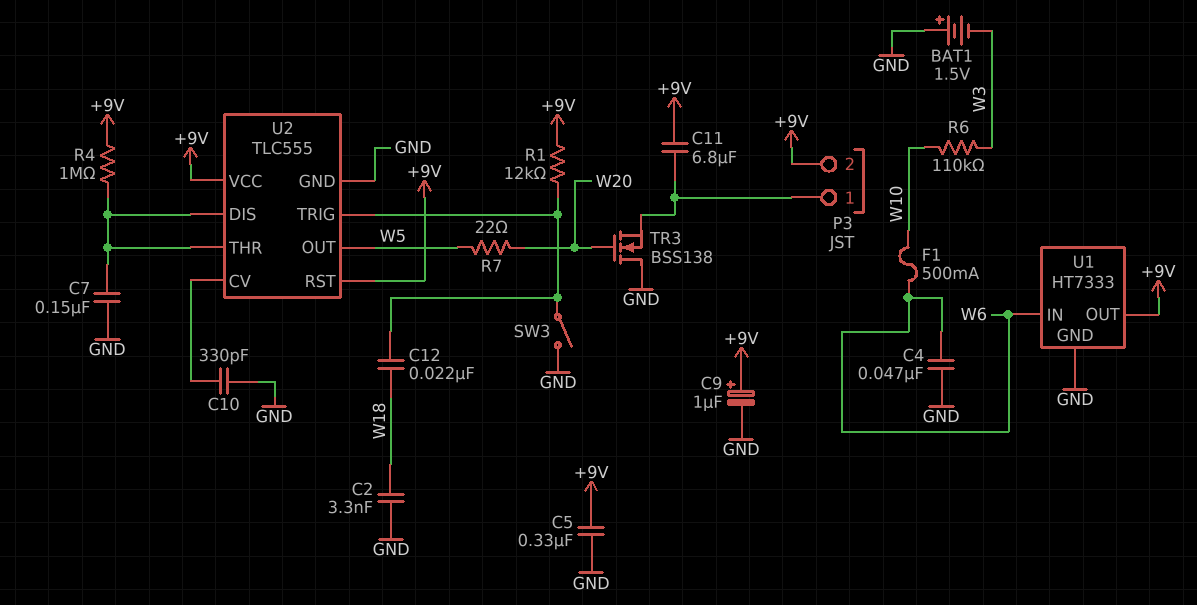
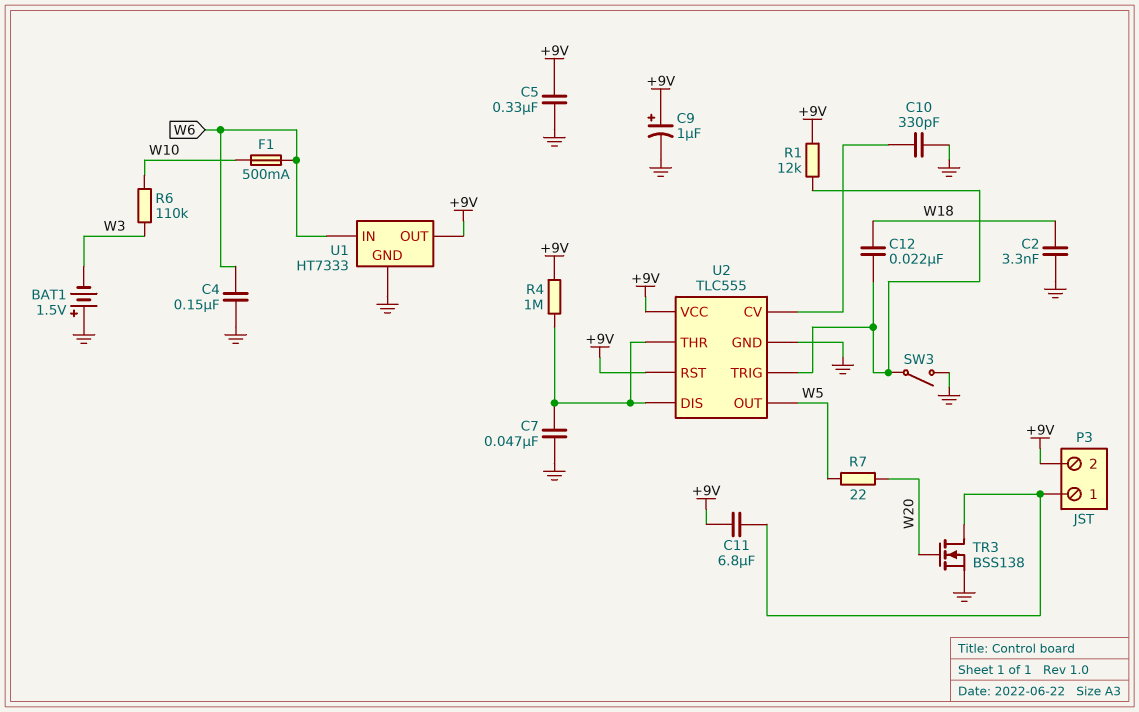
C4: 47nF (GND, W6) -> 150nF (GND, W6)
C7: 150nF (GND, U2/DIS) -> 47nF (GND, U2/DIS)
TR3: NMOS BSS138 (G W20, D GND, S P3/1) -> NMOS BSS138 (G W20, D P3/1, S GND)

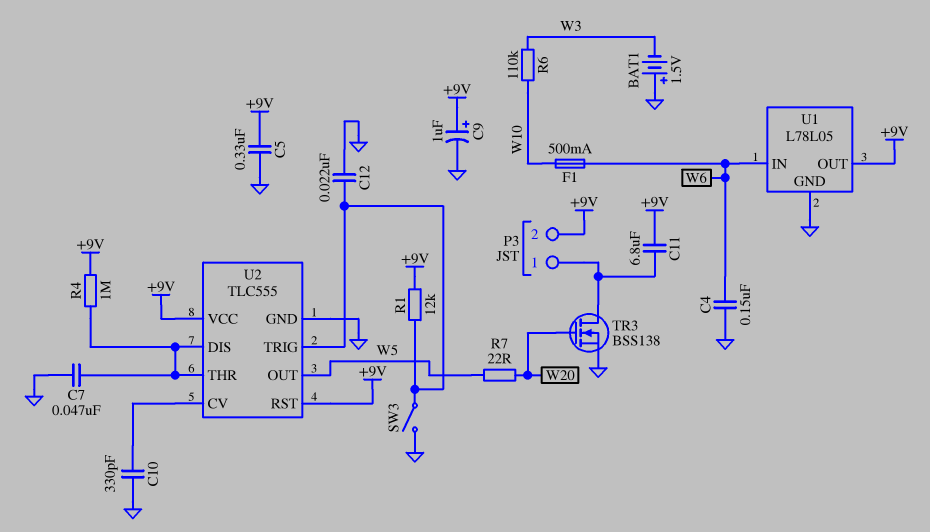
C2: 3.3nF (GND, W18) -> none
C12: 22nF (U2/TRIG, W18) -> 22nF (GND, U2/TRIG)
U1: HT7333 -> L78L05

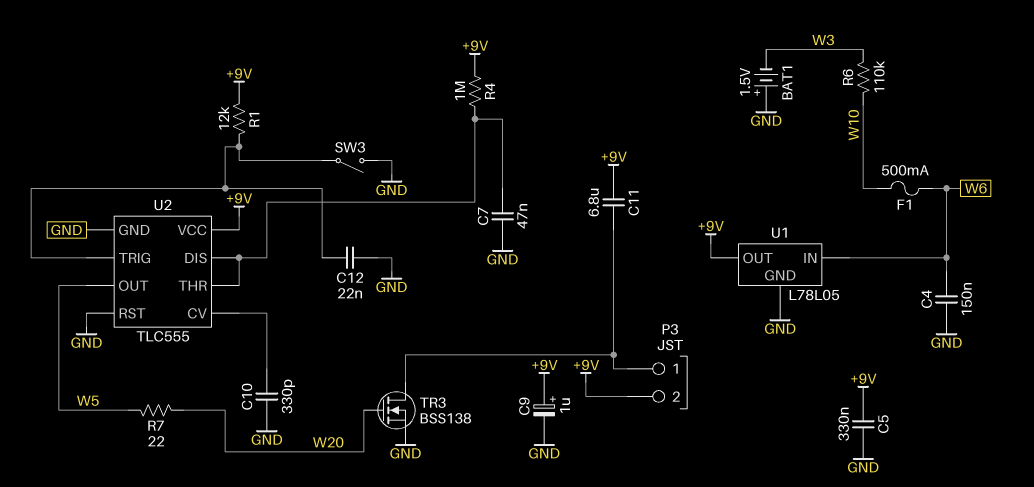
U2 pin RST: +9V -> GND

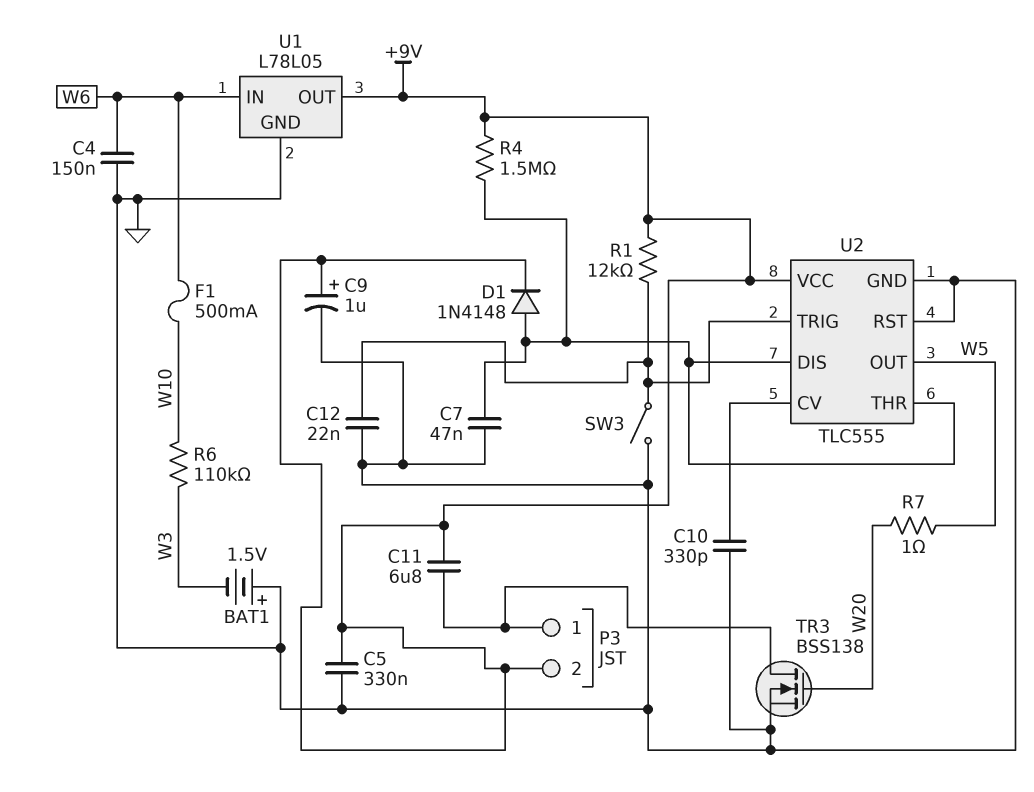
D1: none -> diode 1N4148 (A U2/DIS, K +9V)
R4: 1M (+9V, U2/DIS) -> 1.5M (+9V, U2/DIS)
R7: 22 (W5, W20) -> 1 (W5, W20)

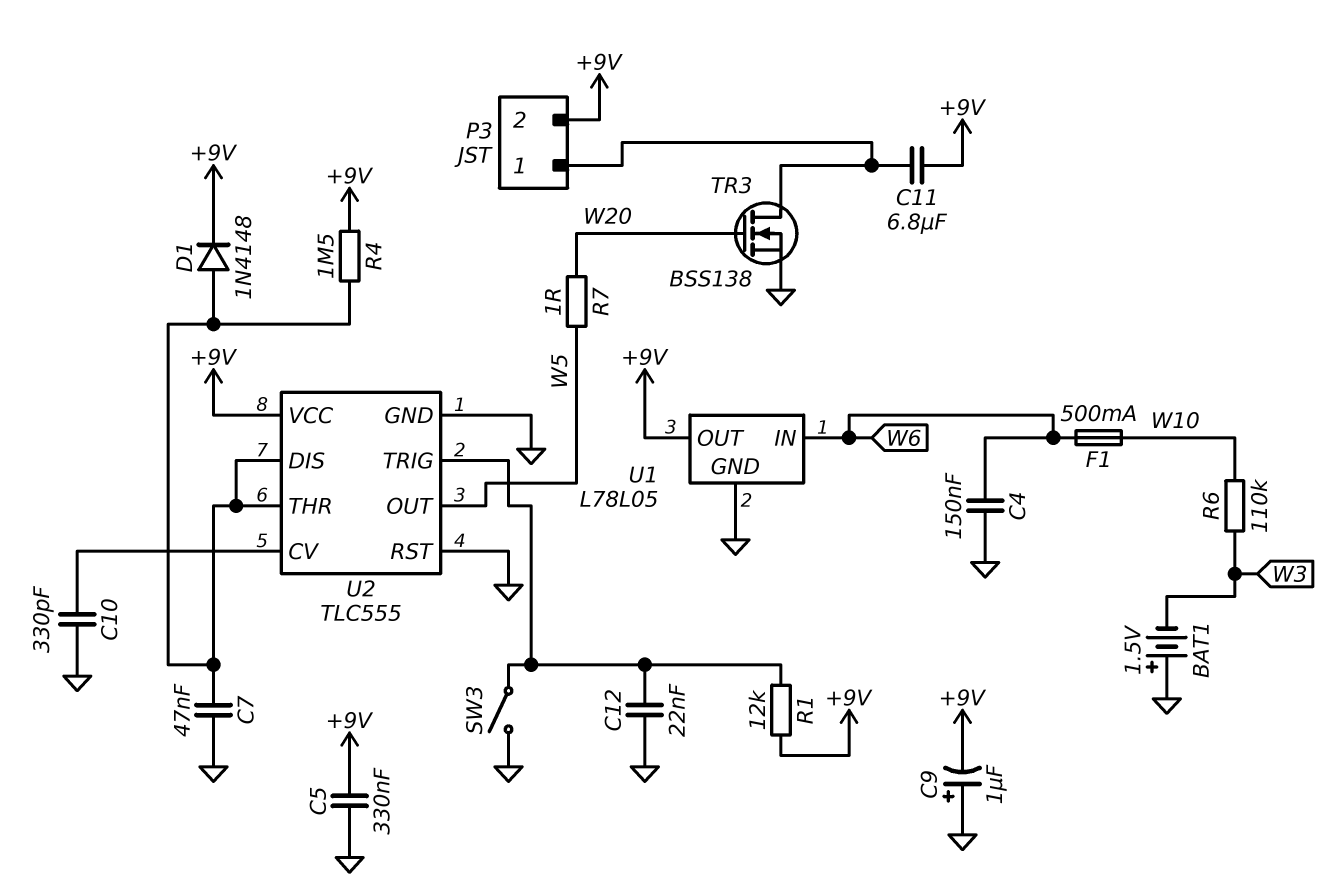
C9: 1uF (plus +9V, minus GND) -> 1uF (plus GND, minus +9V)

